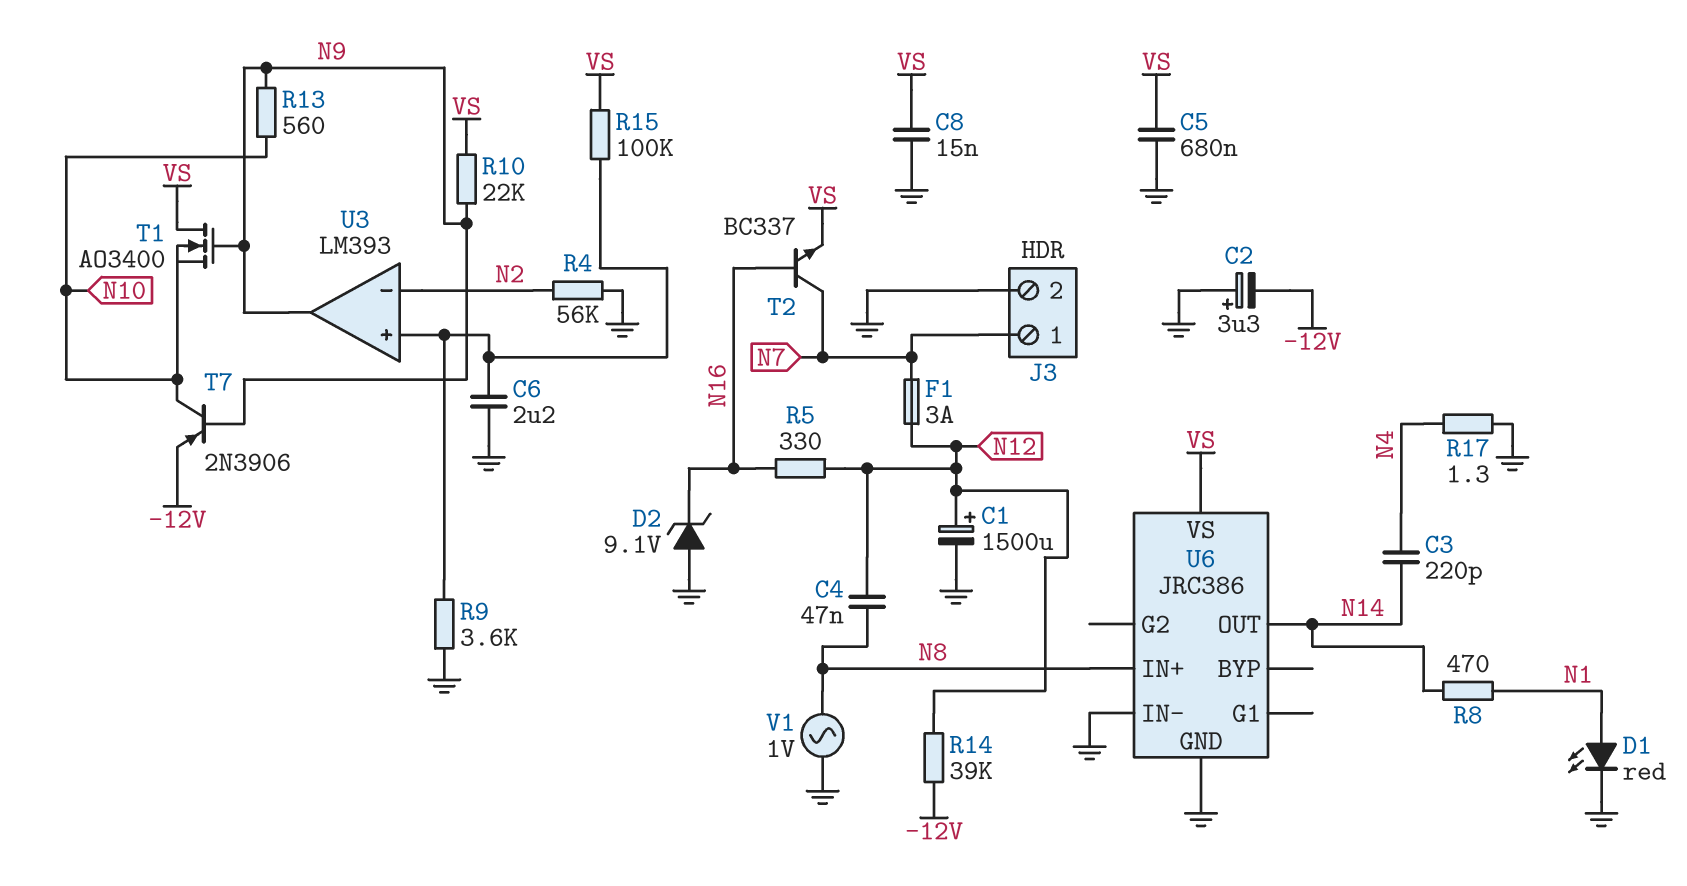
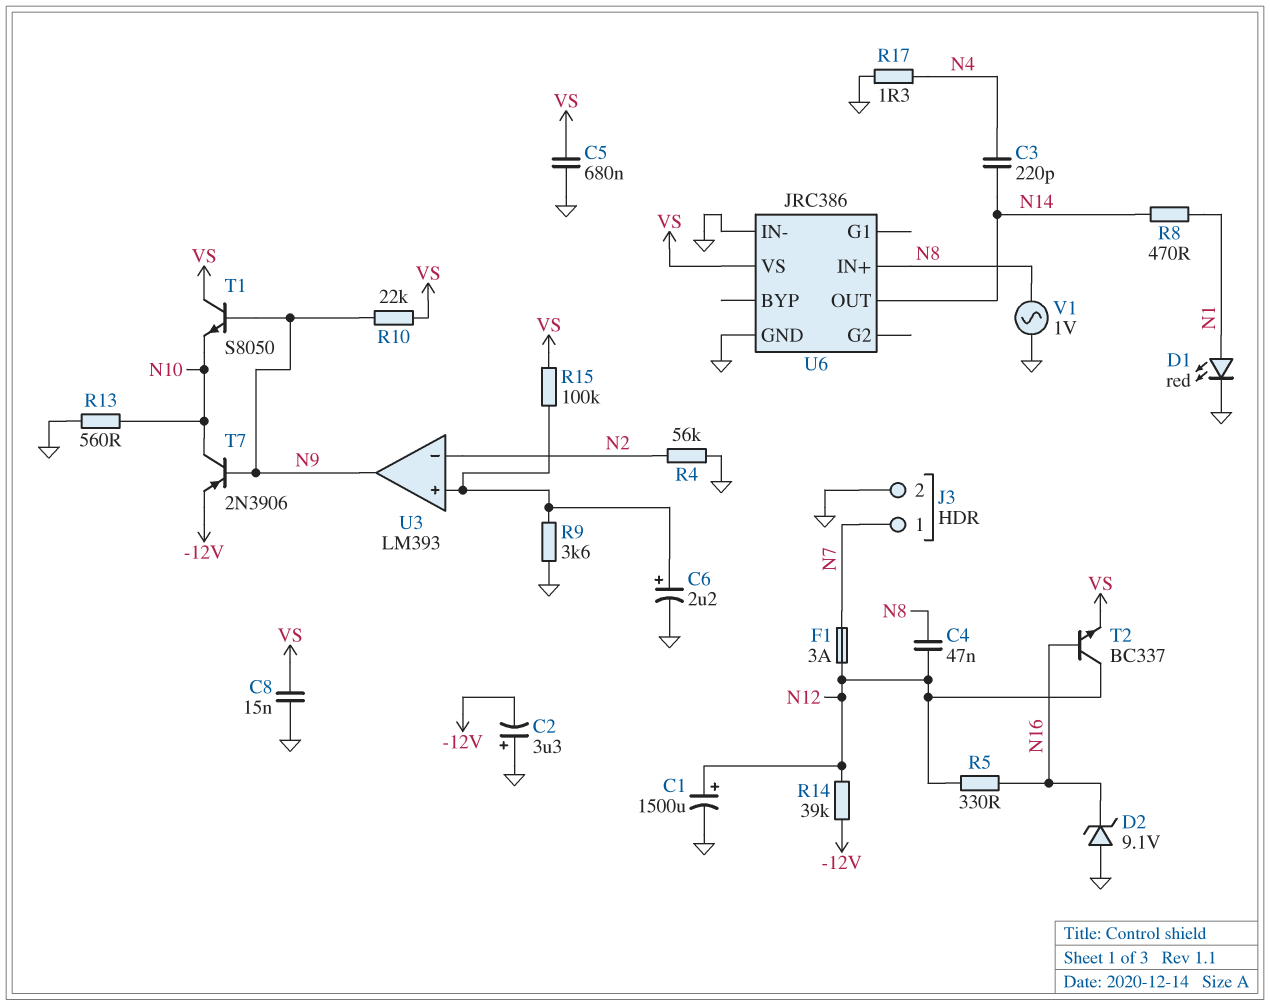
C6: 2.2uF (GND, U3/in+) -> 2.2uF (plus U3/in+, minus GND)
R13: 560 (N9, N10) -> 560 (GND, N10)
T1: NMOS AO3400 (G N9, D VS, S N10) -> NPN S8050 (B N9, C VS, E N10)
T2: NPN BC337 (B N16, C N7, E VS) -> NPN BC337 (B N16, C N12, E VS)

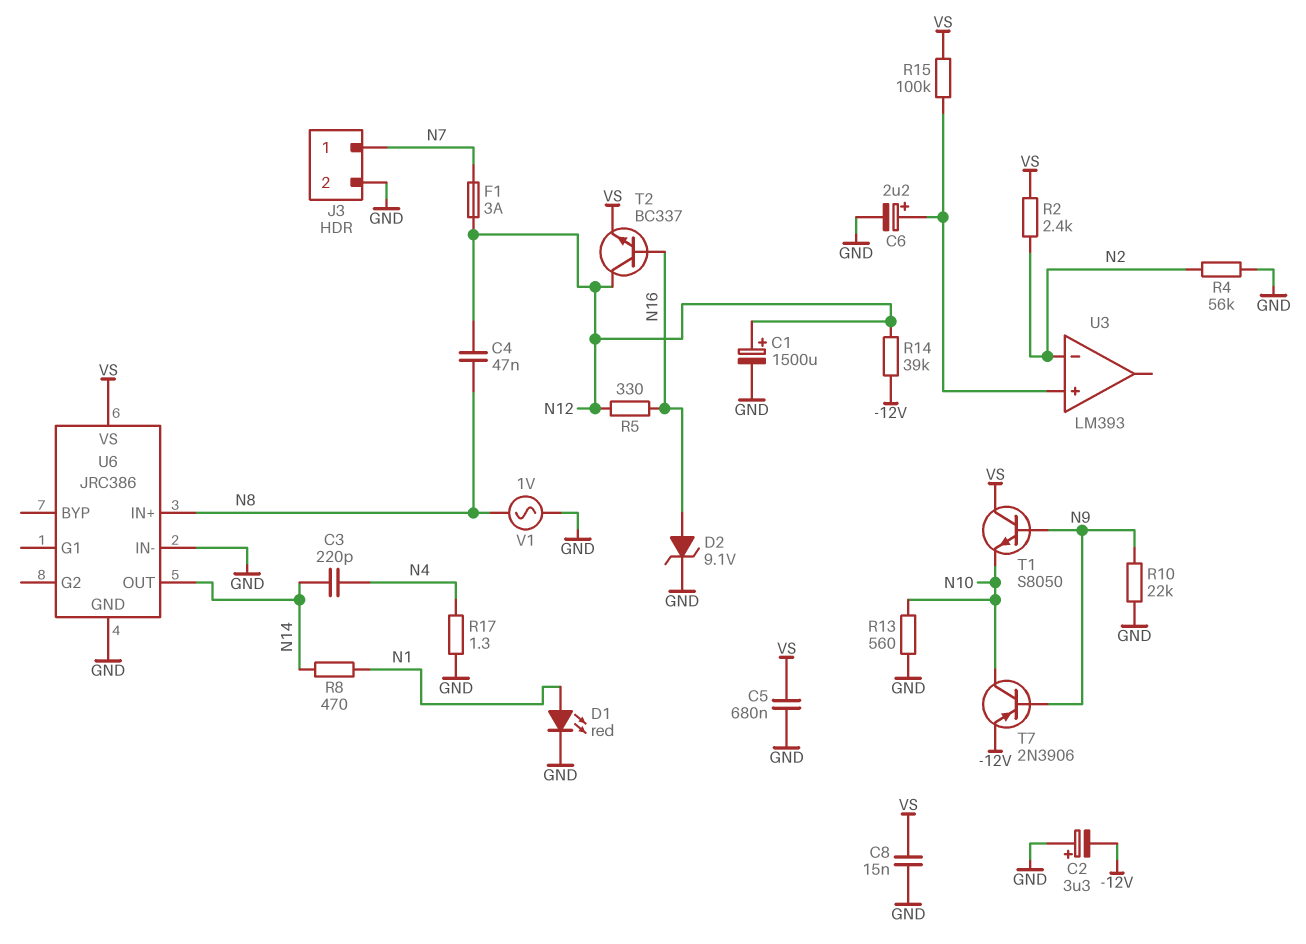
D2: zener 9.1V (A GND, K N16) -> zener 9.1V (A N16, K GND)
R2: none -> 2.4k (N2, VS)
R9: 3.6k (GND, U3/in+) -> none
R10: 22k (N9, VS) -> 22k (GND, N9)
U3 pin out: N9 -> none

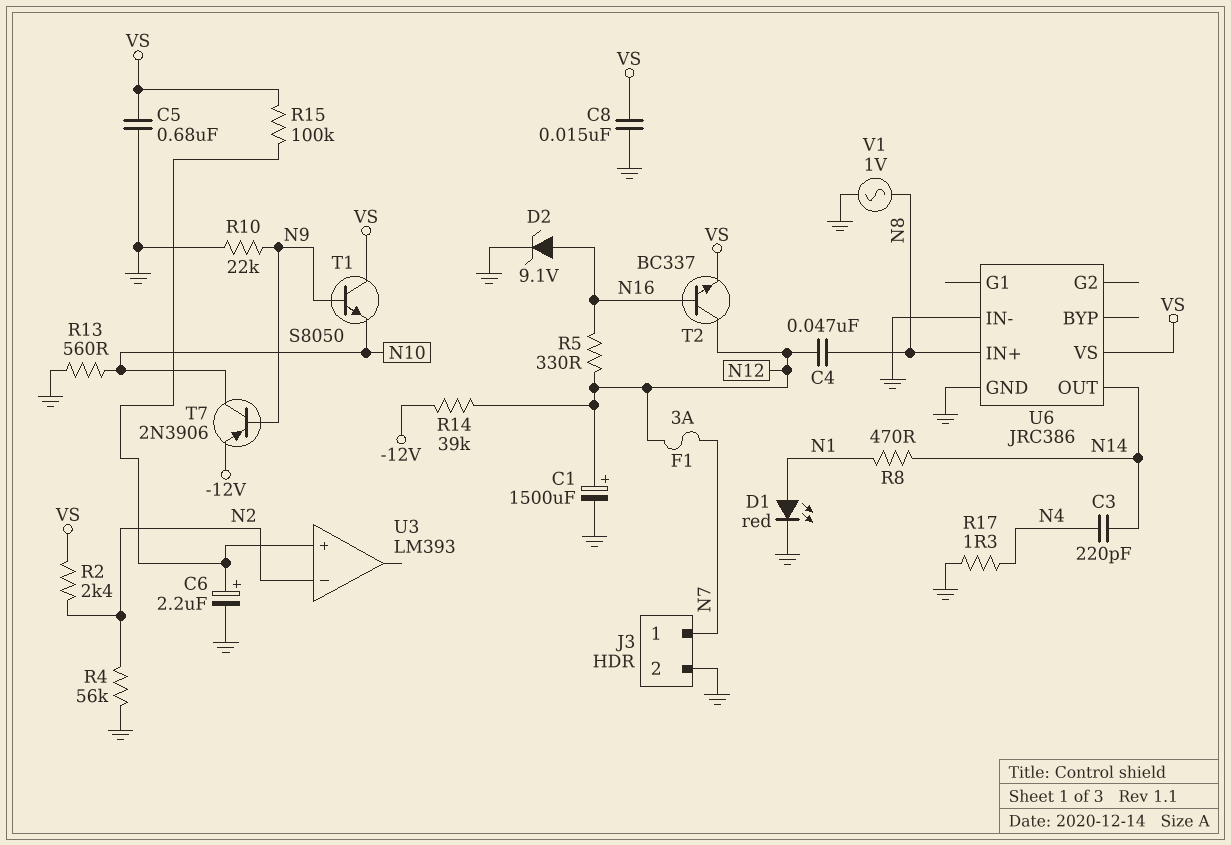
C2: 3.3uF (plus GND, minus -12V) -> none

